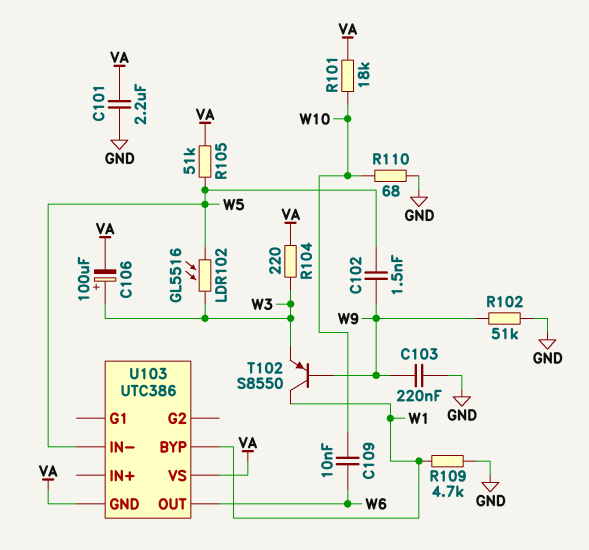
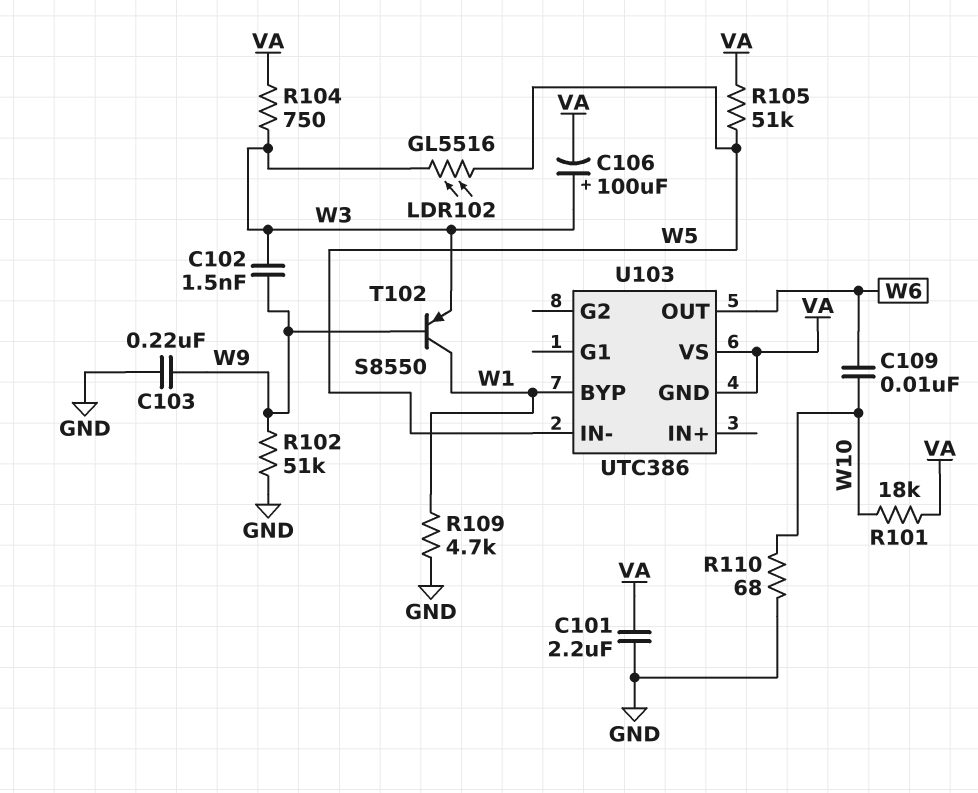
C102: 1.5nF (W5, W9) -> 1.5nF (W3, W9)
R104: 220 (VA, W3) -> 750 (VA, W3)

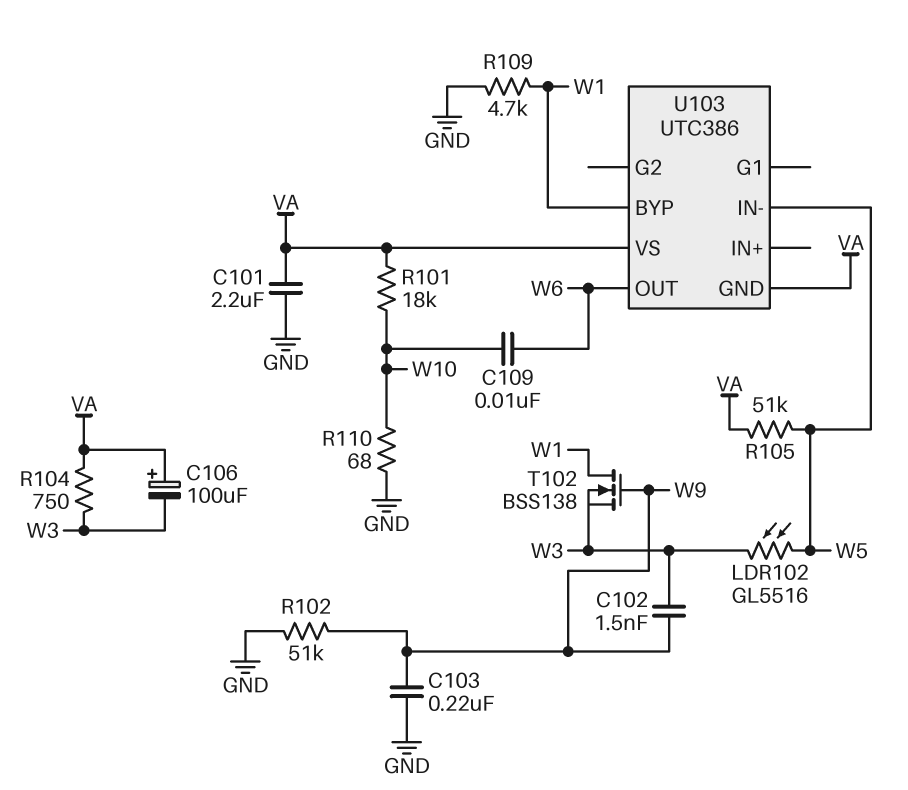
C106: 100uF (plus W3, minus VA) -> 100uF (plus VA, minus W3)
T102: PNP S8550 (B W9, C W1, E W3) -> NMOS BSS138 (G W9, D W1, S W3)

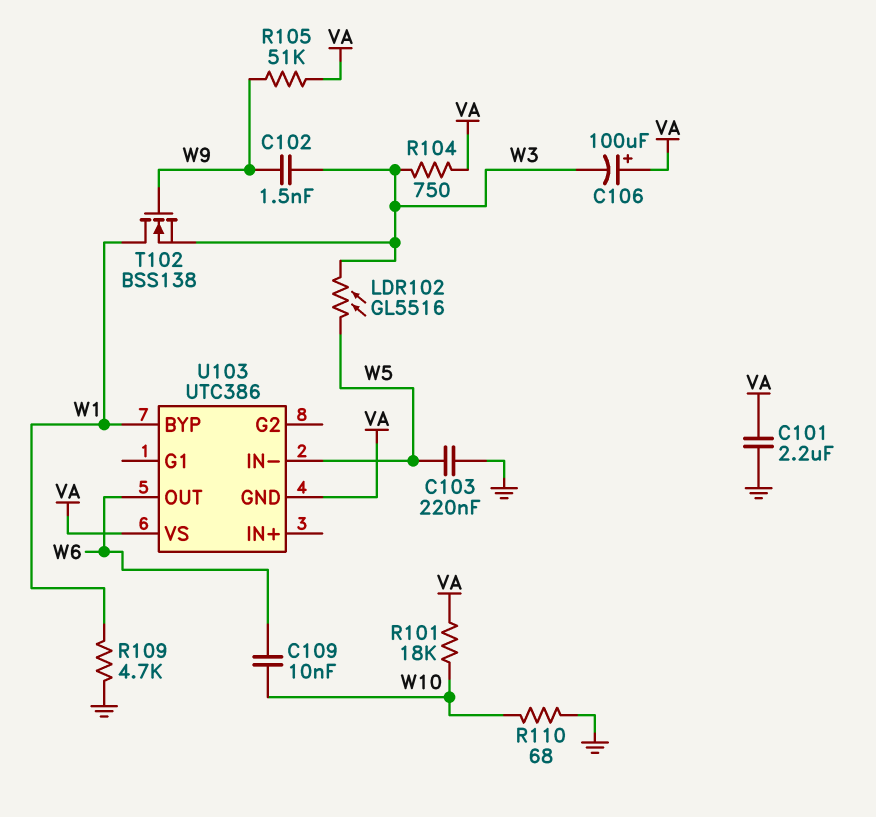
C103: 220nF (GND, W9) -> 220nF (GND, W5)
R102: 51k (GND, W9) -> none
R105: 51k (VA, W5) -> 51k (VA, W9)

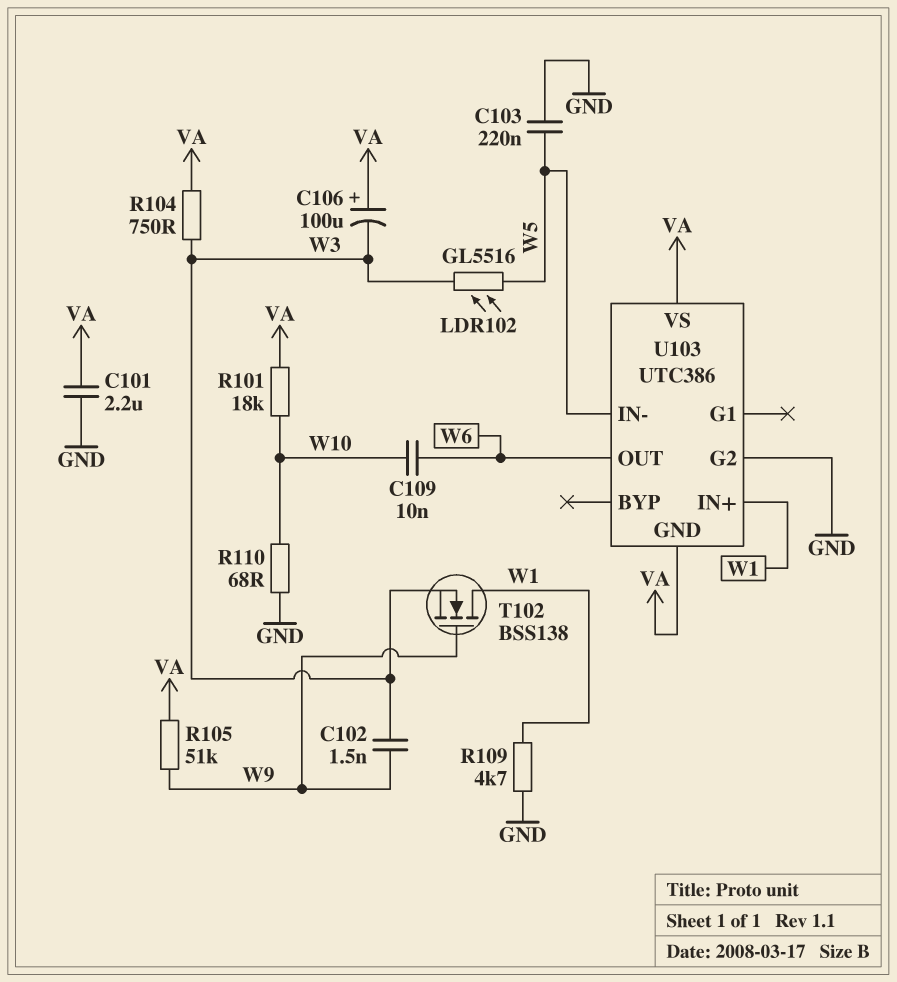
U103 pin BYP: W1 -> none
U103 pin G2: none -> GND
U103 pin IN+: none -> W1

